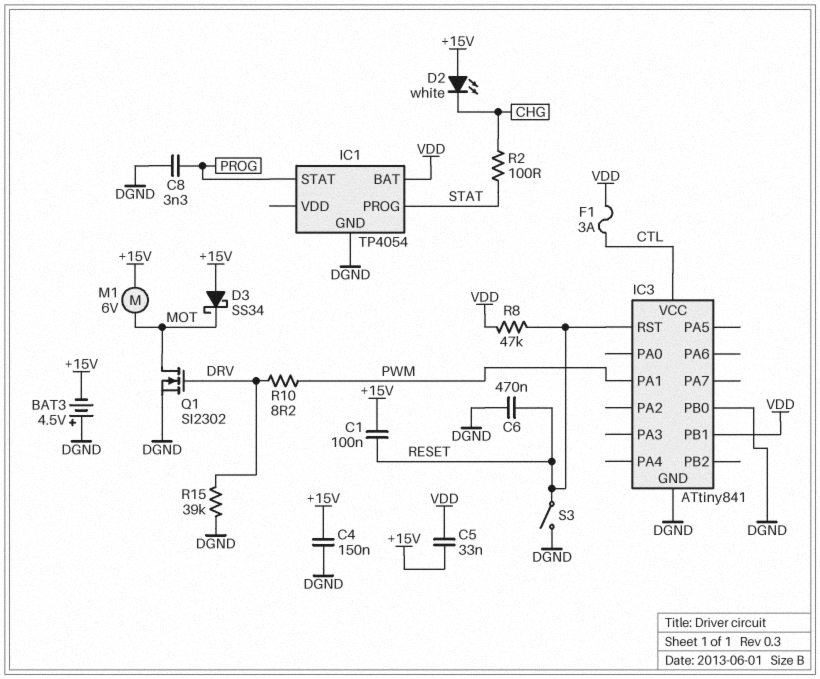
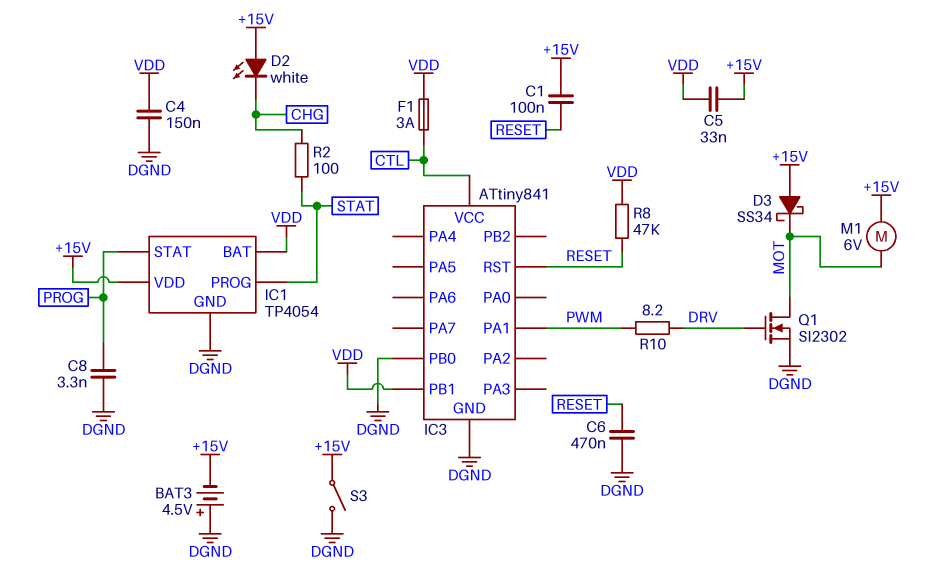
C4: 150nF (+15V, DGND) -> 150nF (DGND, VDD)
IC1 pin VDD: none -> +15V
R15: 39k (DGND, DRV) -> none
S3: switch (DGND, RESET) -> switch (+15V, DGND)

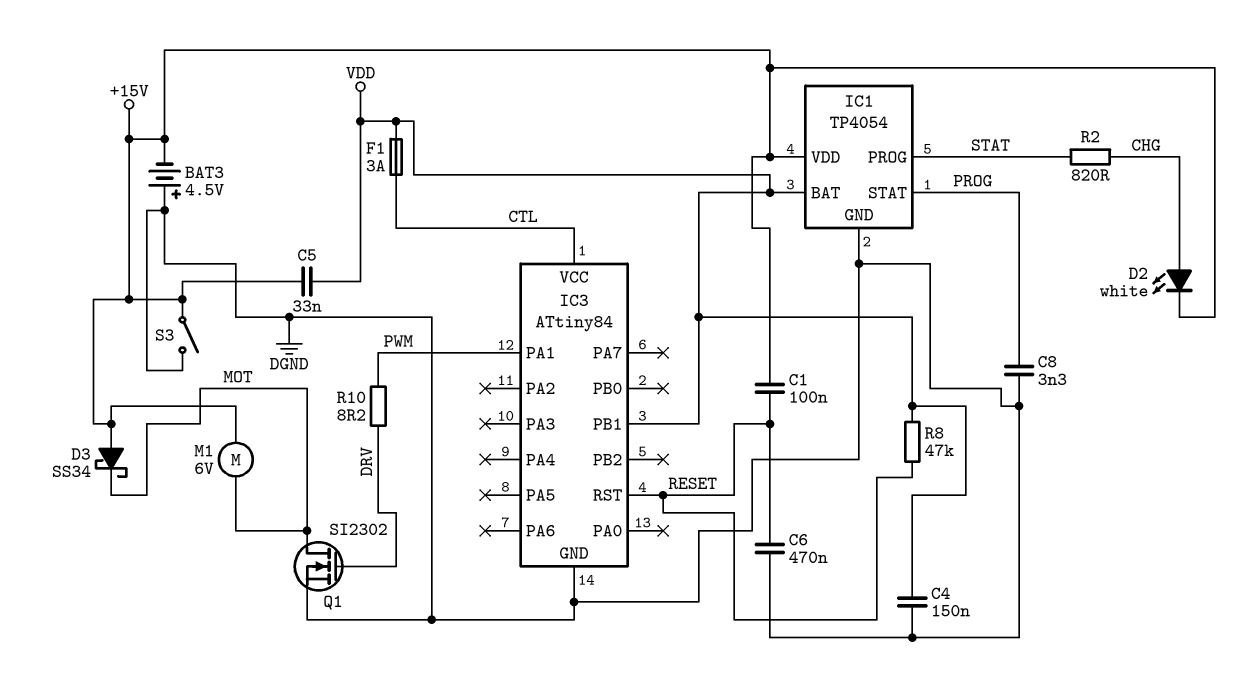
D2: LED white (A +15V, K CHG) -> LED white (A CHG, K +15V)
IC3: ATtiny841 -> ATtiny84
IC3 pin PB0: DGND -> none
R2: 100 (CHG, STAT) -> 820 (CHG, STAT)

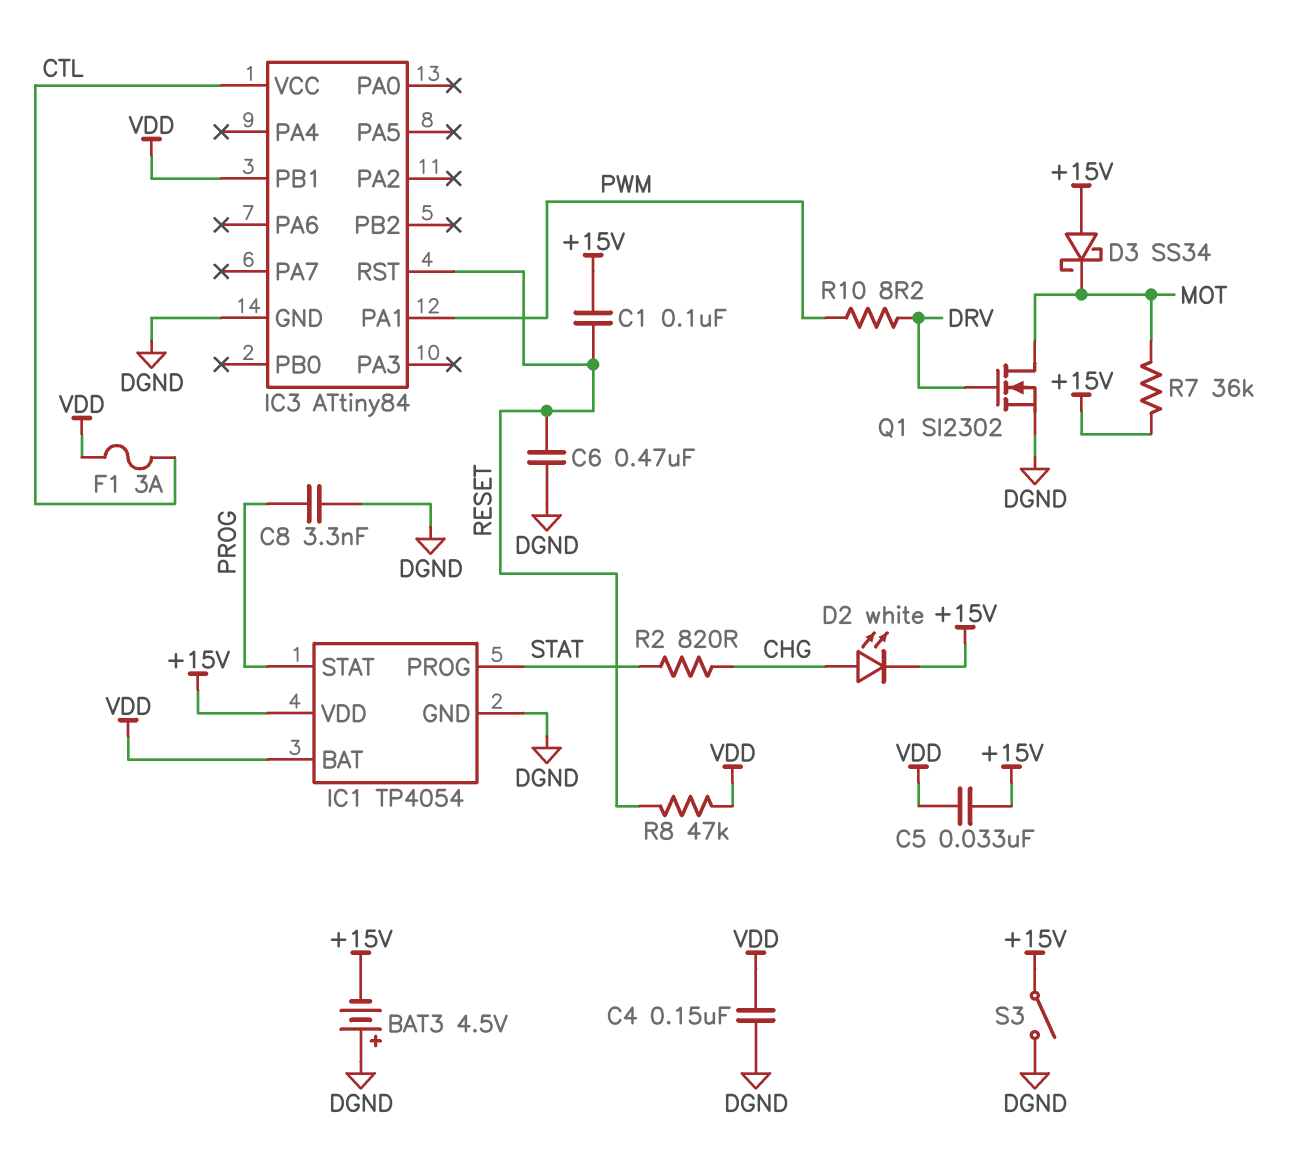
M1: motor 6V (+15V, MOT) -> none
R7: none -> 36k (+15V, MOT)

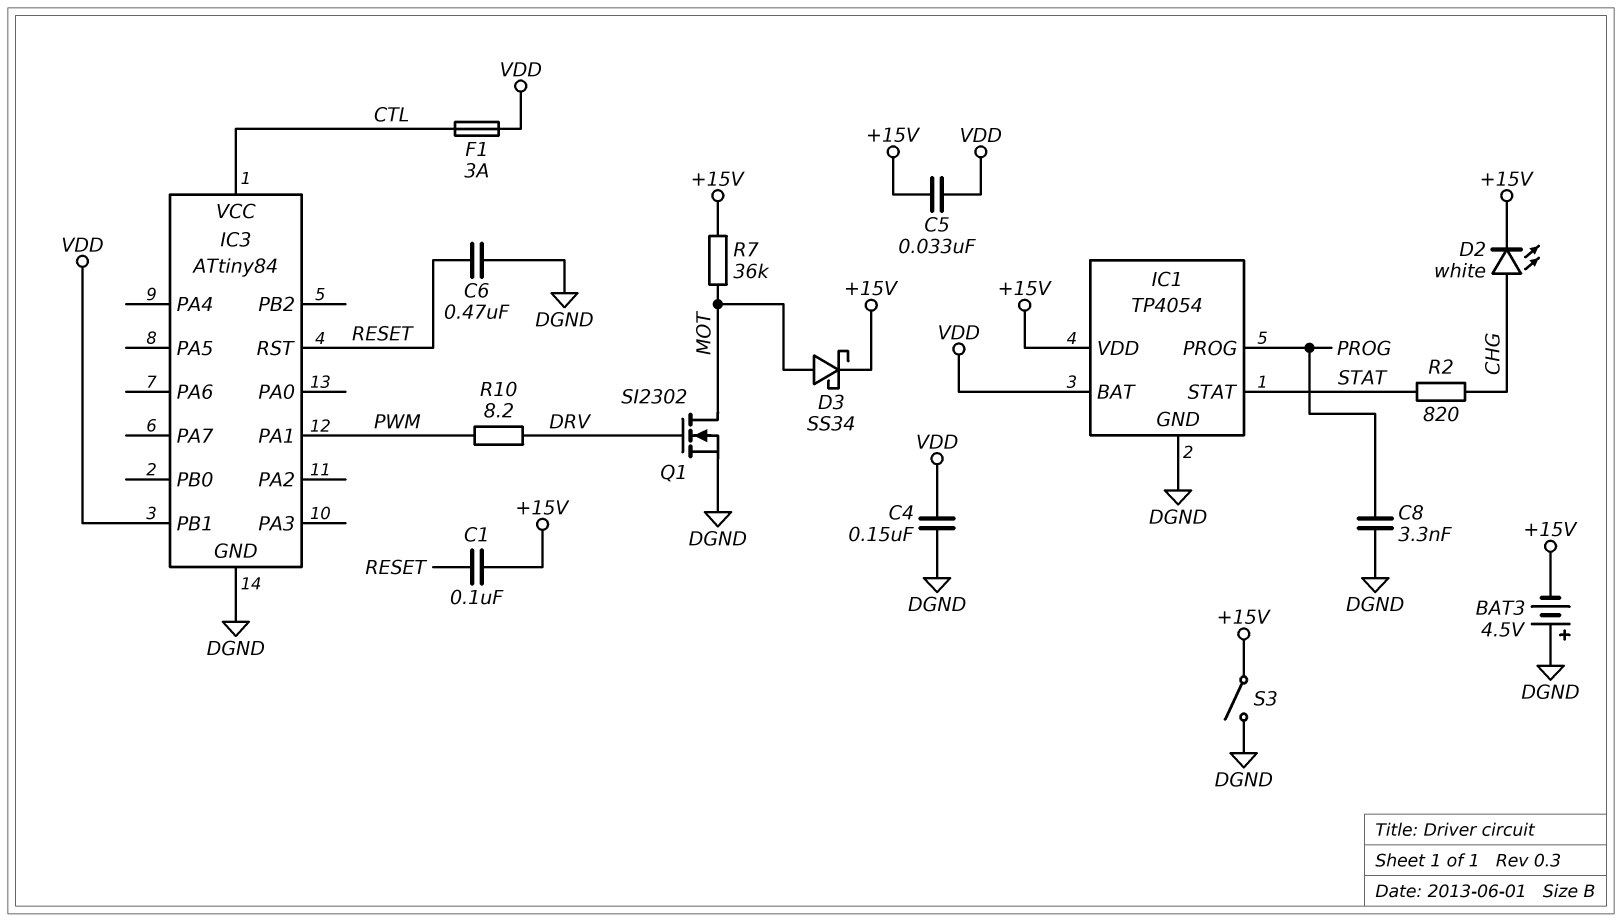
D3: schottky SS34 (A +15V, K MOT) -> schottky SS34 (A MOT, K +15V)
IC1 pin PROG: STAT -> PROG
IC1 pin STAT: PROG -> STAT
R8: 47k (RESET, VDD) -> none

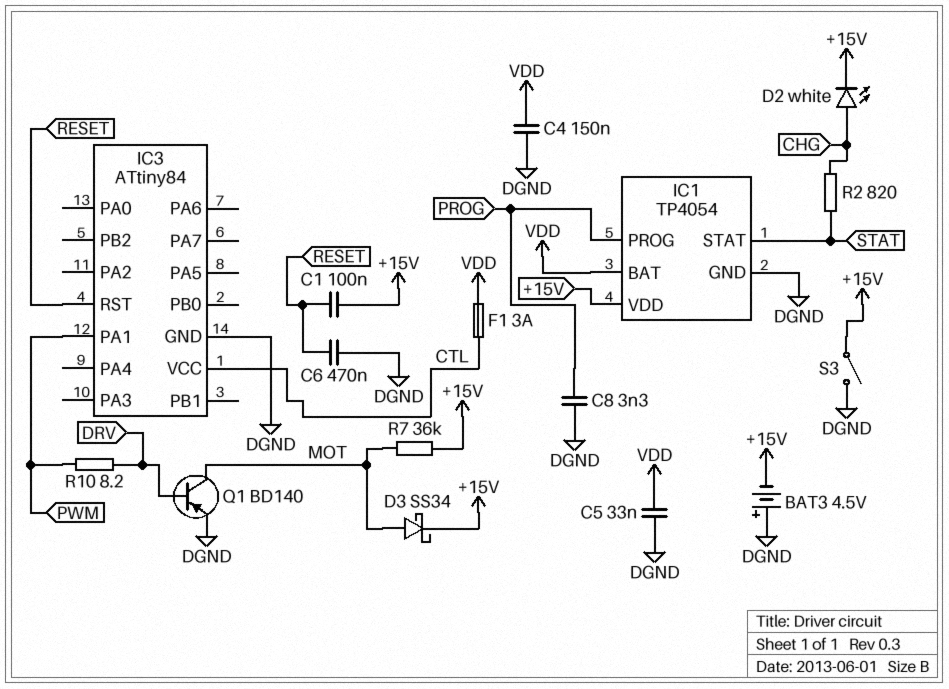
C5: 33nF (+15V, VDD) -> 33nF (DGND, VDD)
IC3 pin PB1: VDD -> none
Q1: NMOS SI2302 (G DRV, D MOT, S DGND) -> PNP BD140 (B DRV, C MOT, E DGND)

